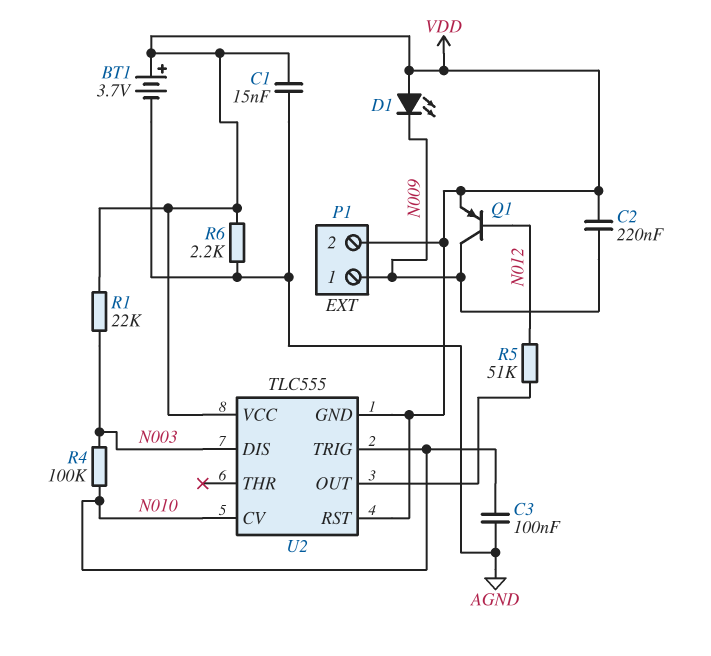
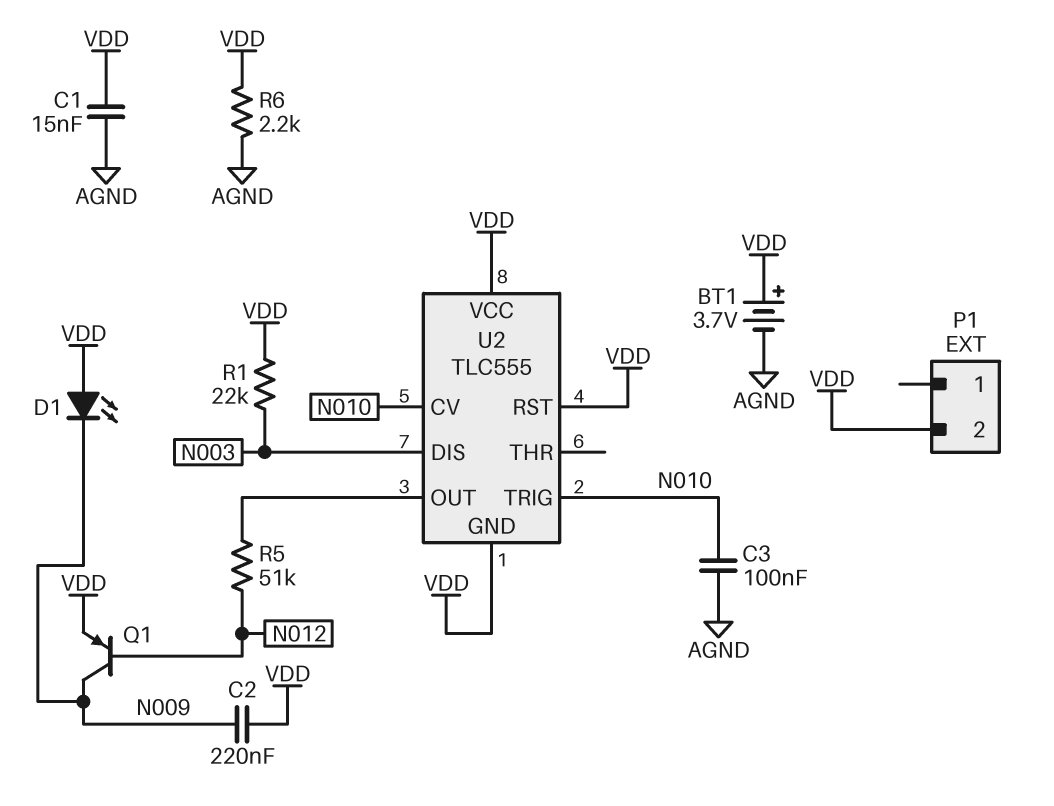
P1 pin 1: N009 -> none
R4: 100k (N003, N010) -> none

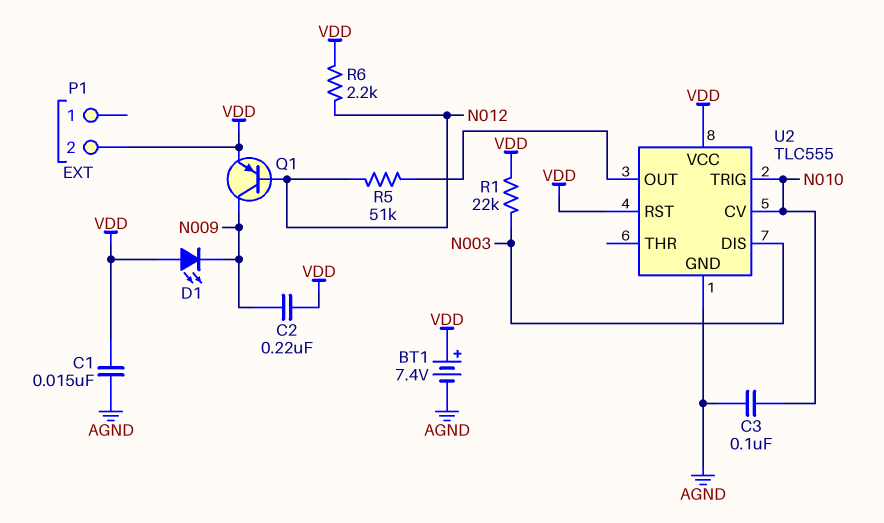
BT1: 3.7V (plus VDD, minus AGND) -> 7.4V (plus VDD, minus AGND)
R6: 2.2k (AGND, VDD) -> 2.2k (N012, VDD)
U2 pin GND: VDD -> AGND

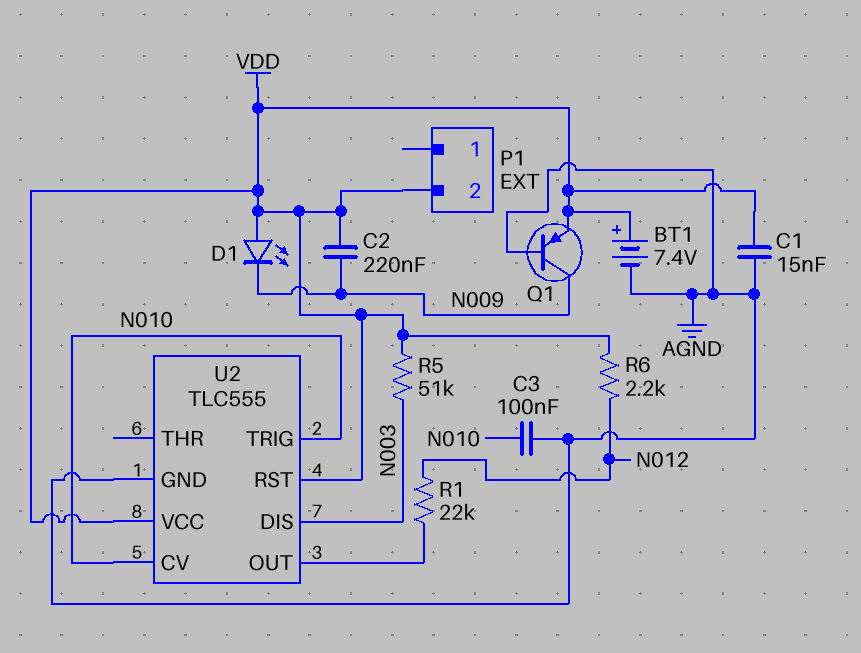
Q1: PNP (B N012, C N009, E VDD) -> PNP (B AGND, C N009, E VDD)
R1: 22k (N003, VDD) -> 22k (N012, U2/OUT)
R5: 51k (N012, U2/OUT) -> 51k (N003, VDD)

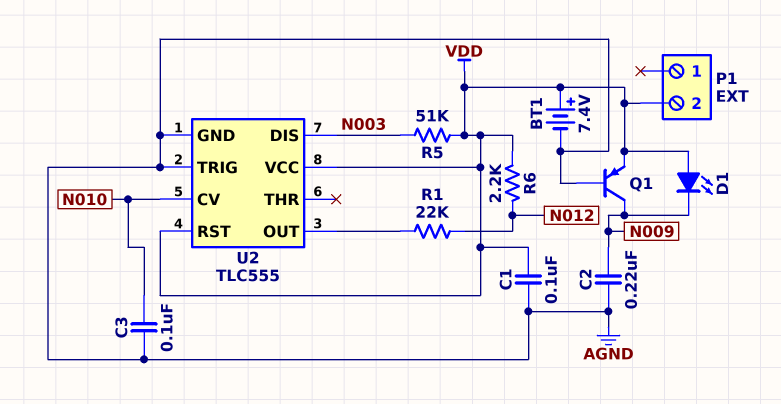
C1: 15nF (AGND, VDD) -> 100nF (AGND, VDD)
C2: 220nF (N009, VDD) -> 220nF (AGND, N009)
U2 pin TRIG: N010 -> AGND

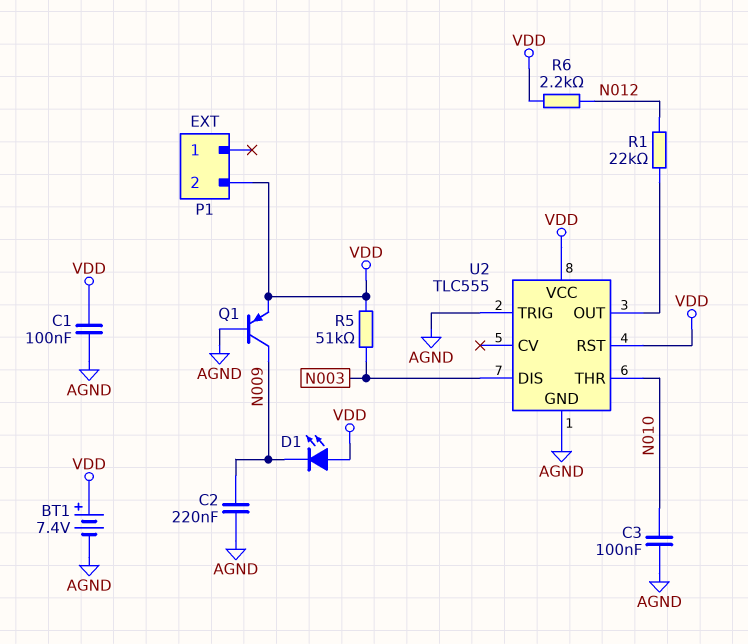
U2 pin CV: N010 -> none
U2 pin THR: none -> N010

